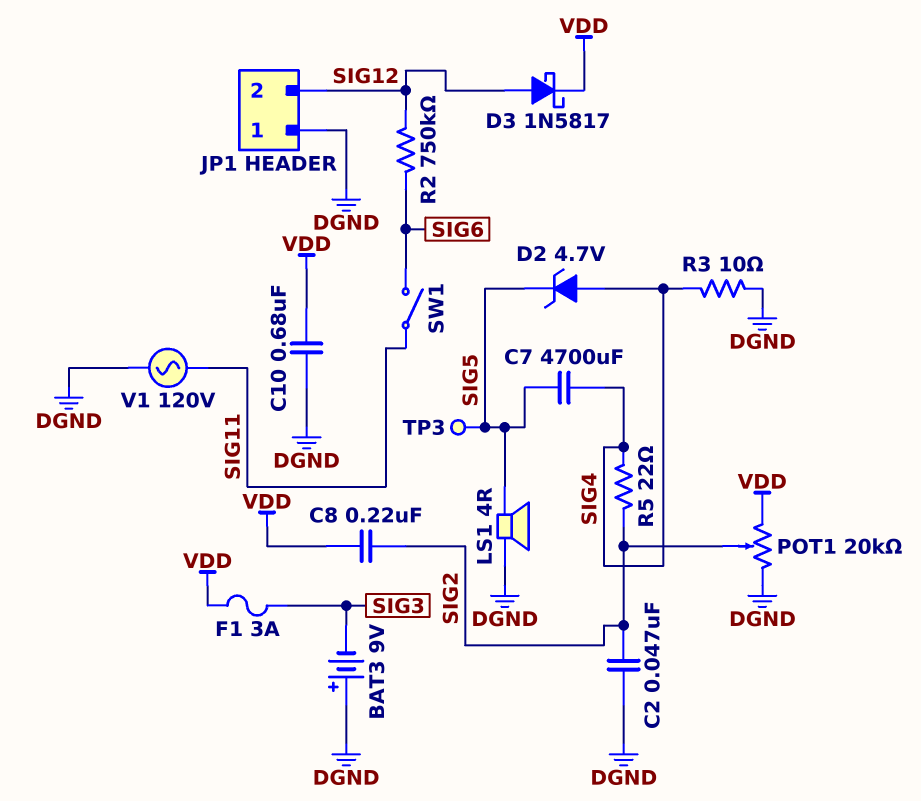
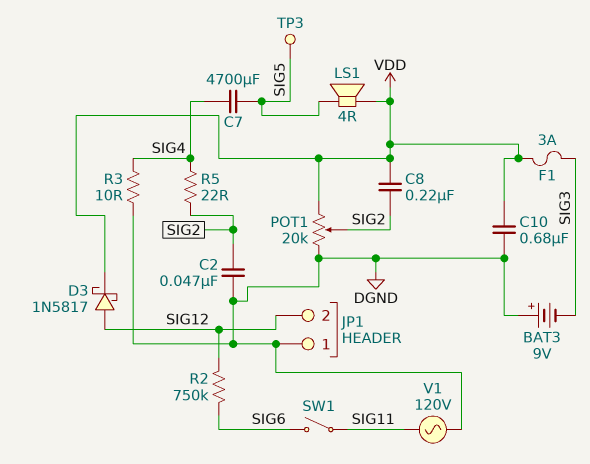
D2: zener 4.7V (A SIG4, K SIG5) -> none
LS1: speaker 4R (DGND, SIG5) -> speaker 4R (SIG5, VDD)

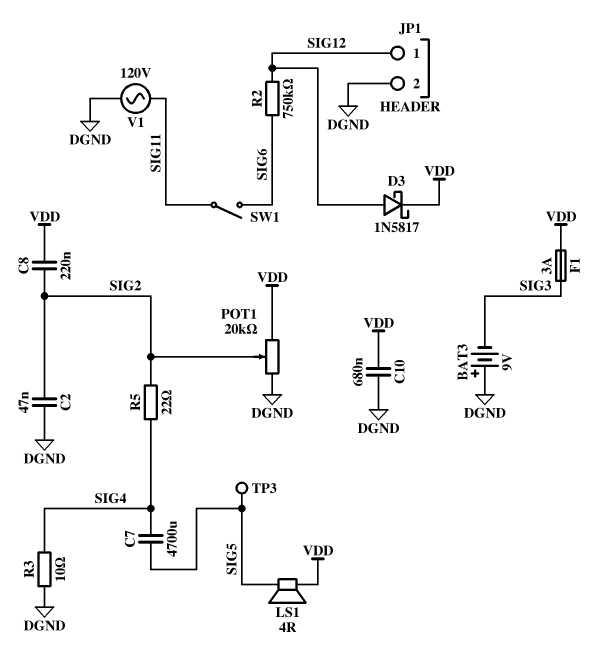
JP1 pin 1: DGND -> SIG12
JP1 pin 2: SIG12 -> DGND

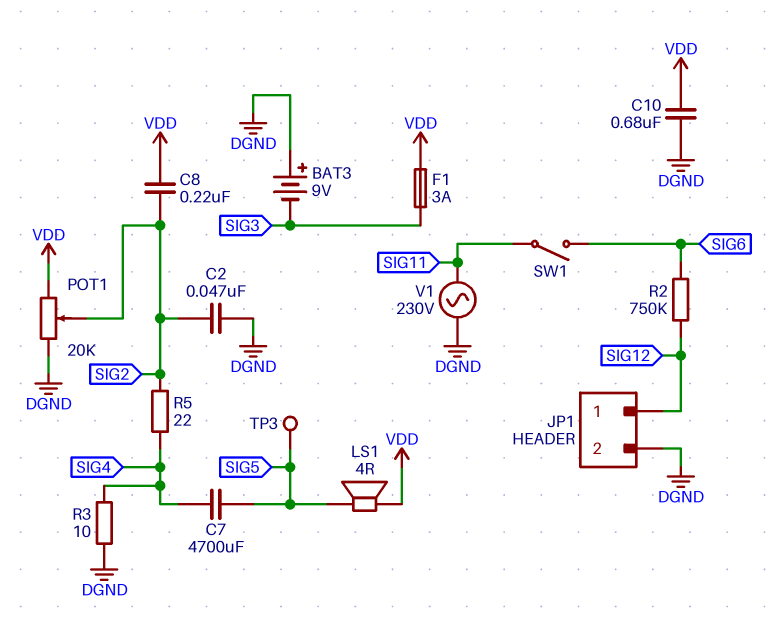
D3: schottky 1N5817 (A SIG12, K VDD) -> none
V1: AC 120V (DGND, SIG11) -> AC 230V (DGND, SIG11)

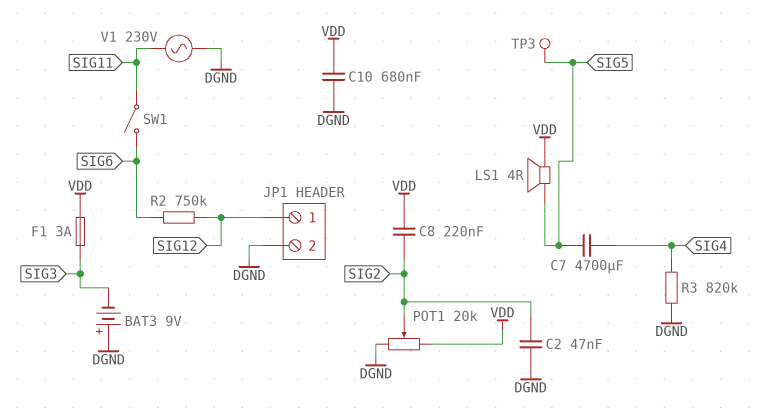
R3: 10 (DGND, SIG4) -> 820k (DGND, SIG4)
R5: 22 (SIG2, SIG4) -> none

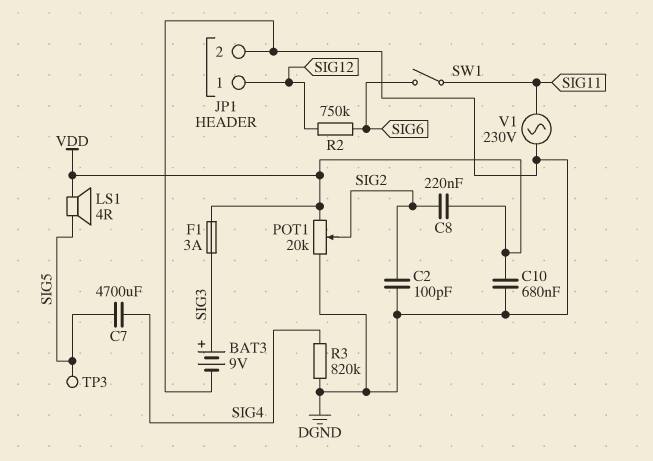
BAT3: 9V (plus DGND, minus SIG3) -> 9V (plus SIG3, minus DGND)
C2: 47nF (DGND, SIG2) -> 100pF (DGND, SIG2)

